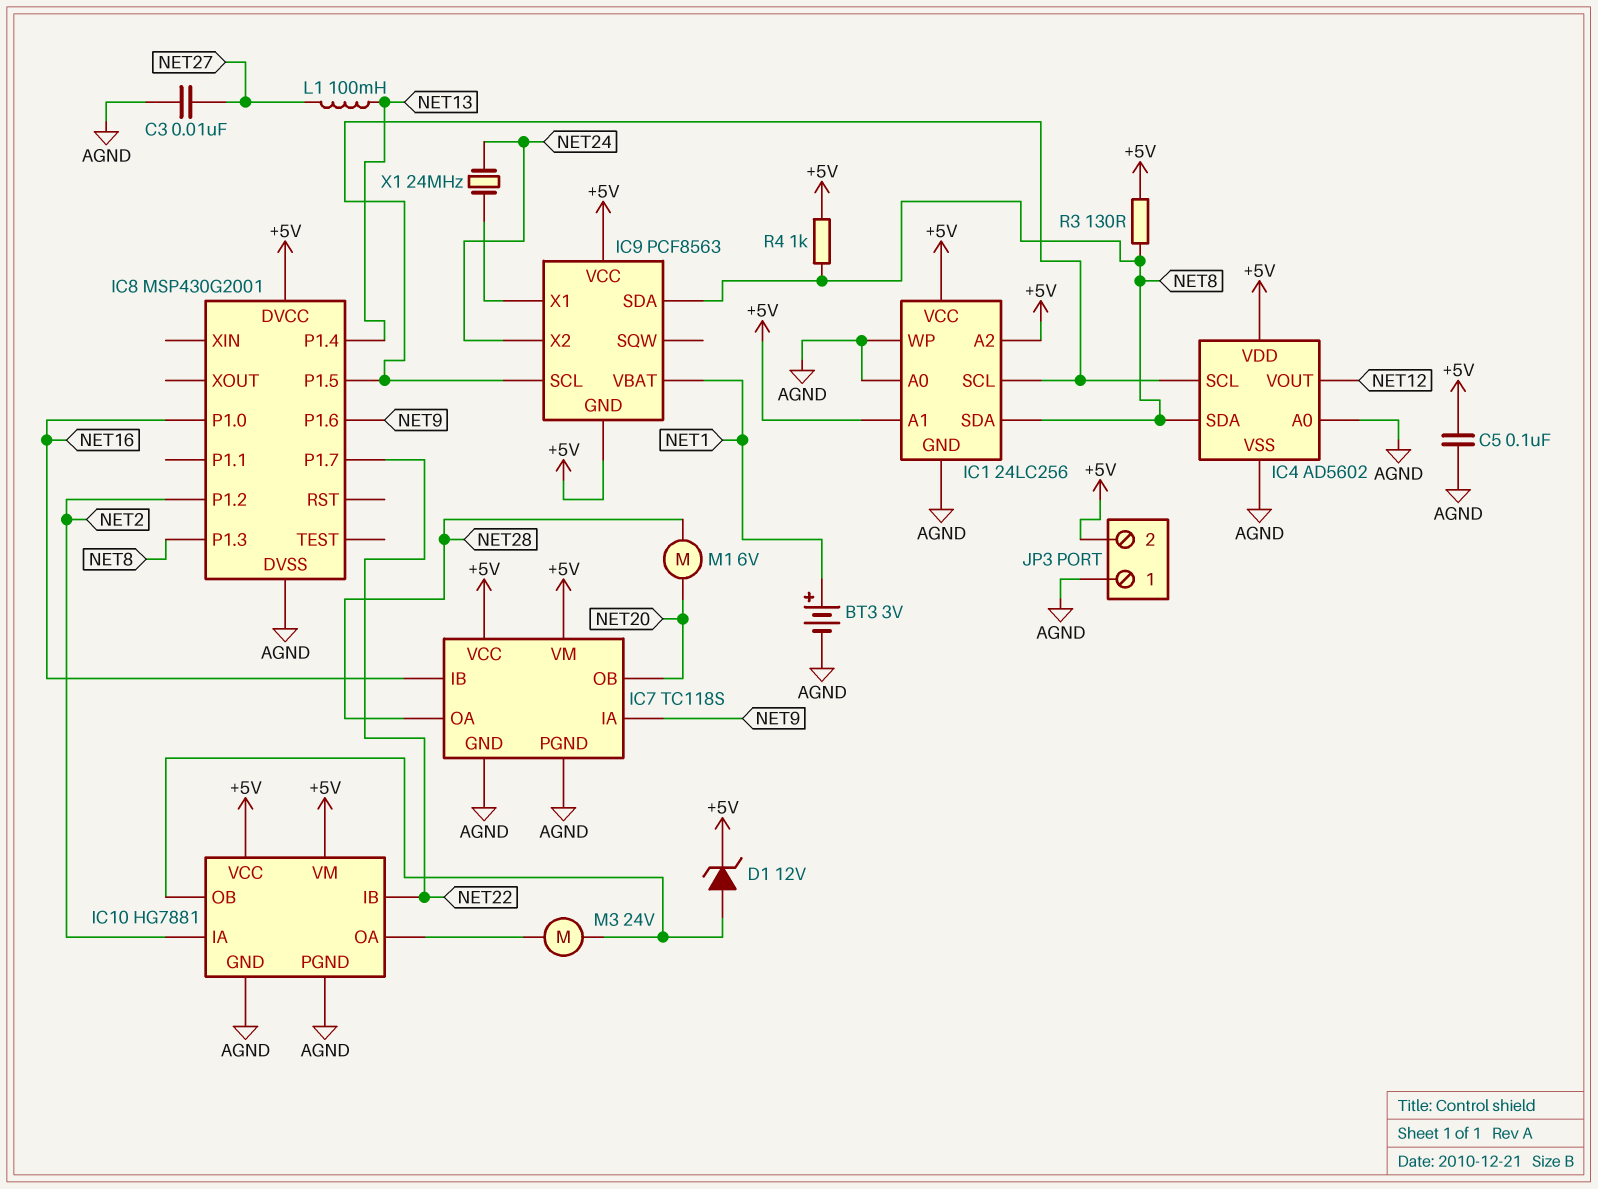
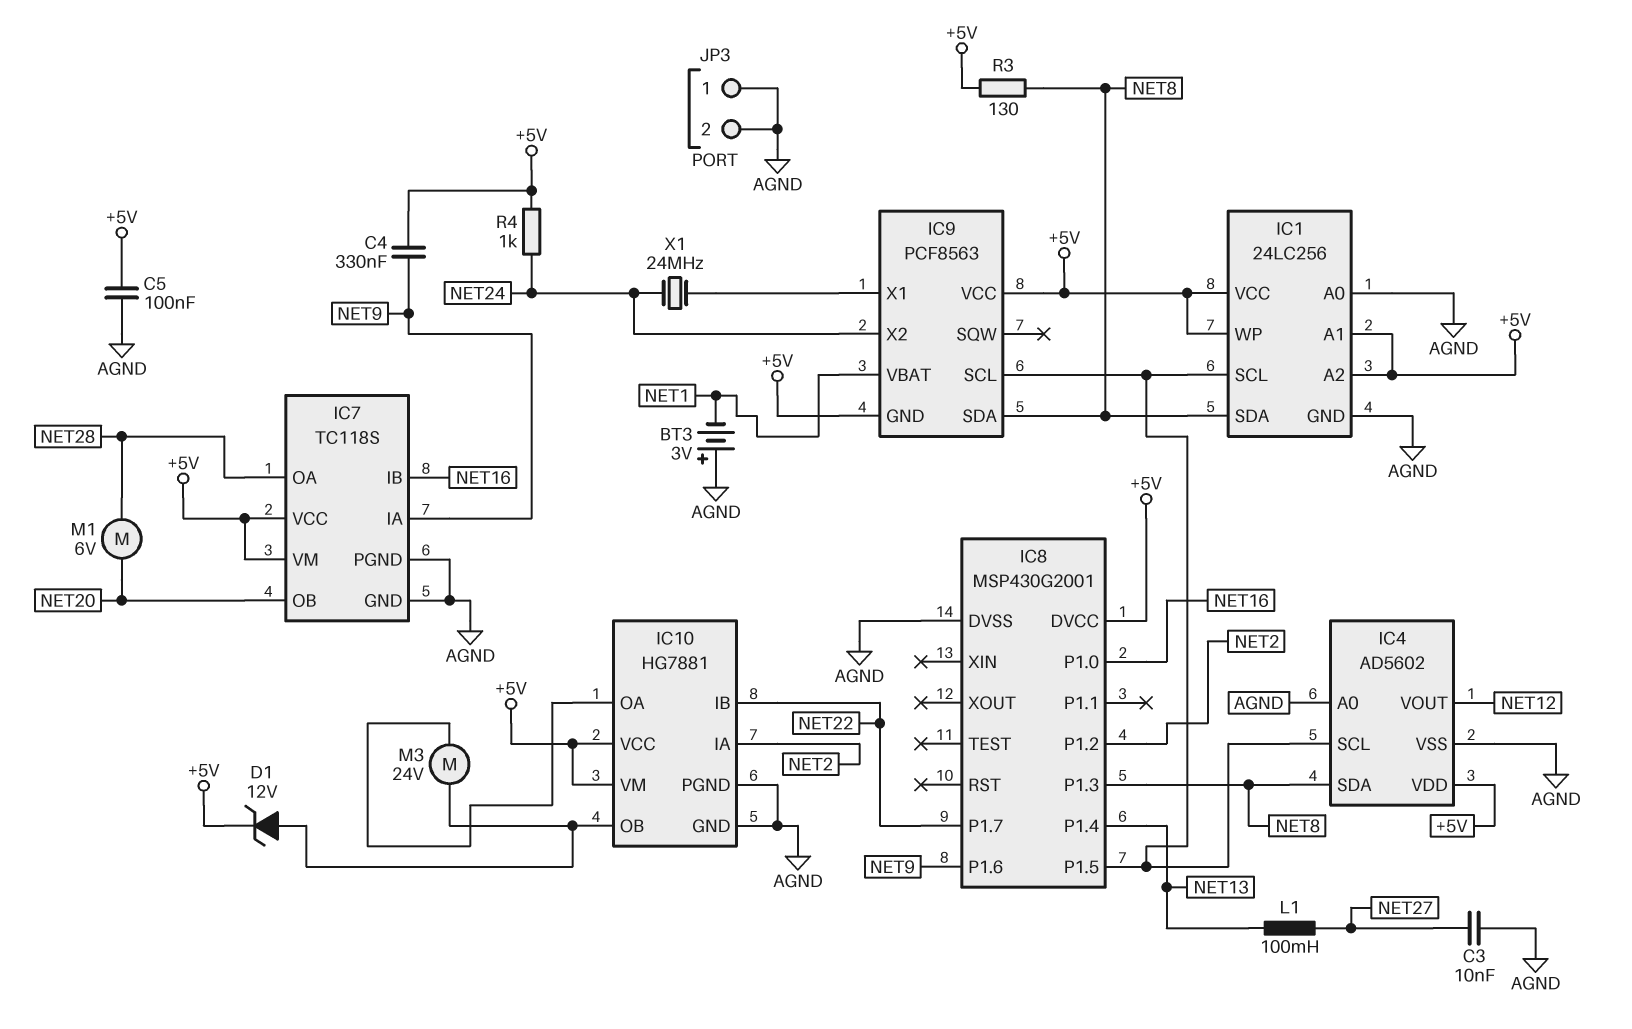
BT3: 3V (plus NET1, minus AGND) -> 3V (plus AGND, minus NET1)
C4: none -> 330nF (+5V, NET9)
IC1 pin WP: AGND -> +5V
JP3 pin 2: +5V -> AGND
R4: 1k (+5V, NET8) -> 1k (+5V, NET24)

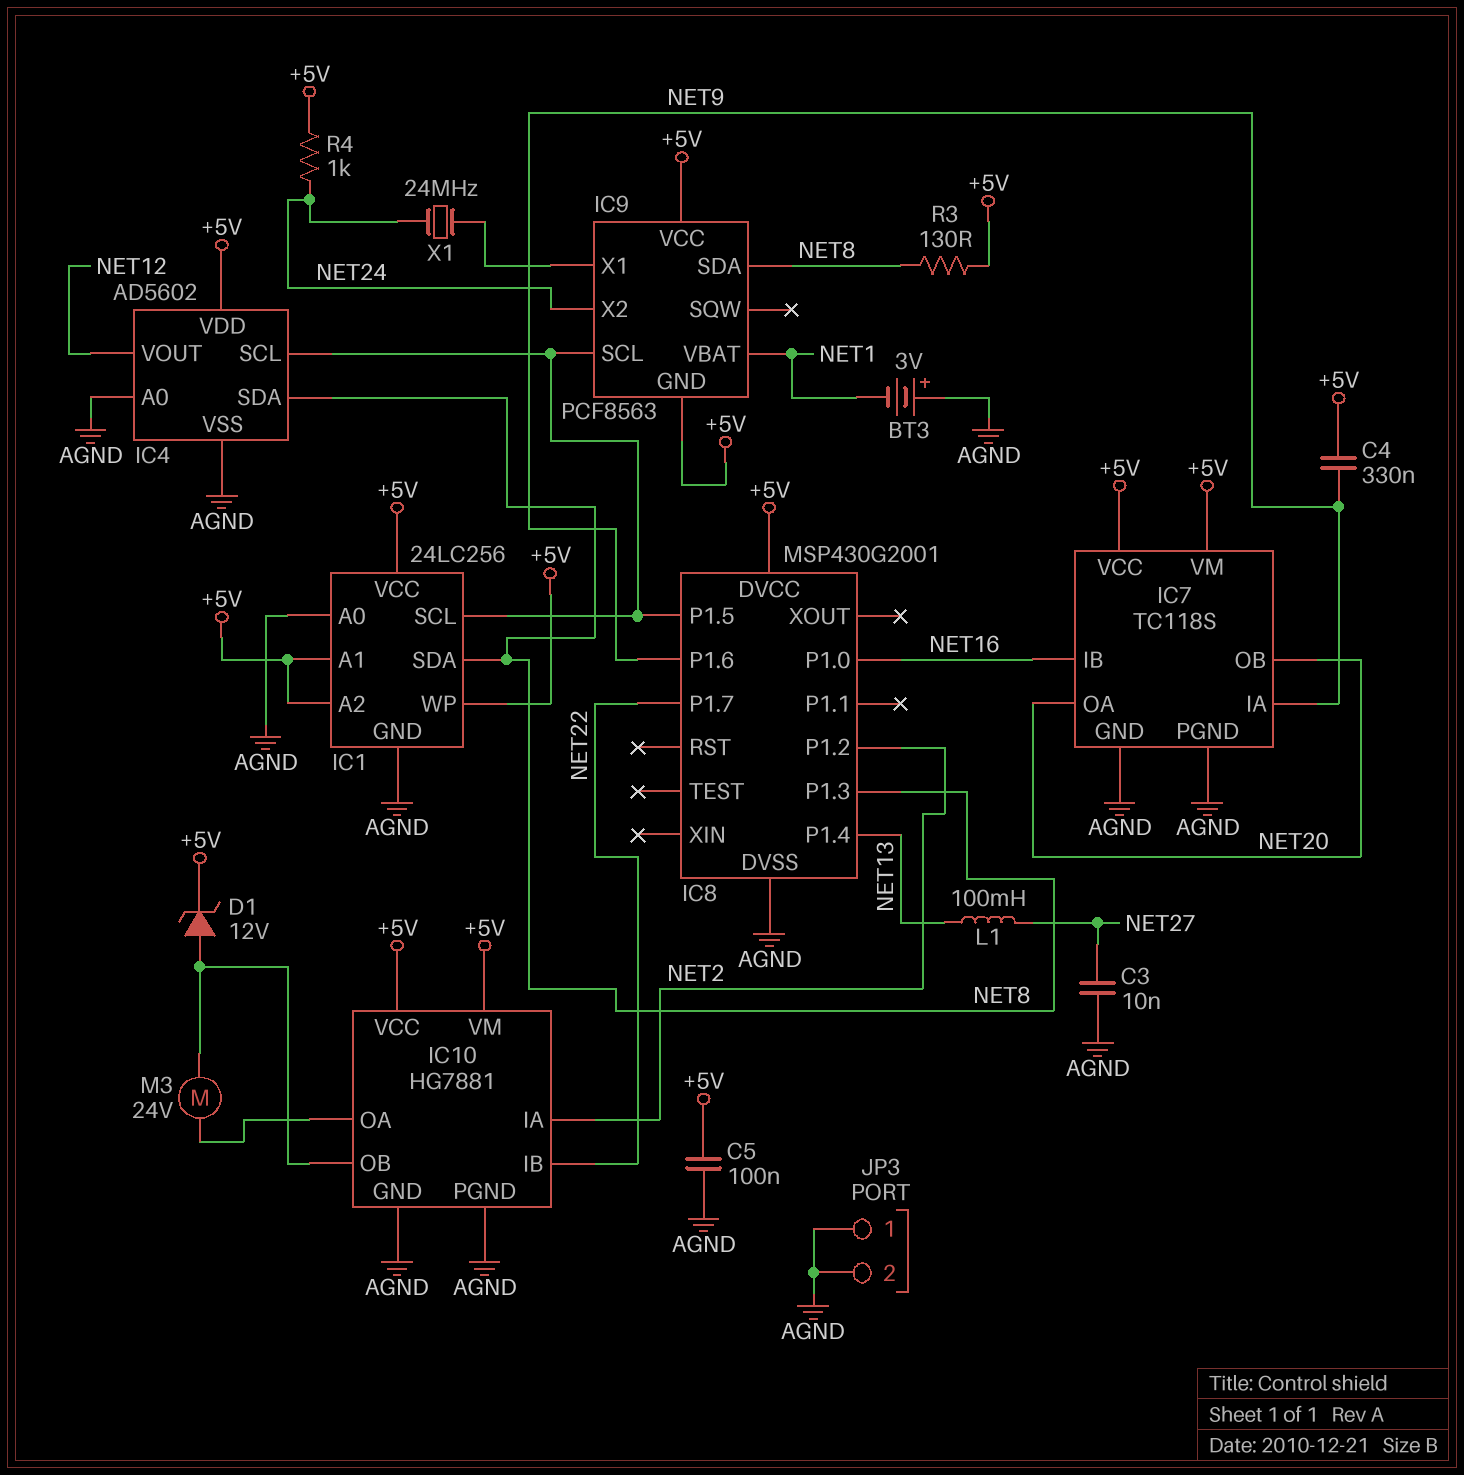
IC7 pin OA: NET28 -> NET20
M1: motor 6V (NET20, NET28) -> none

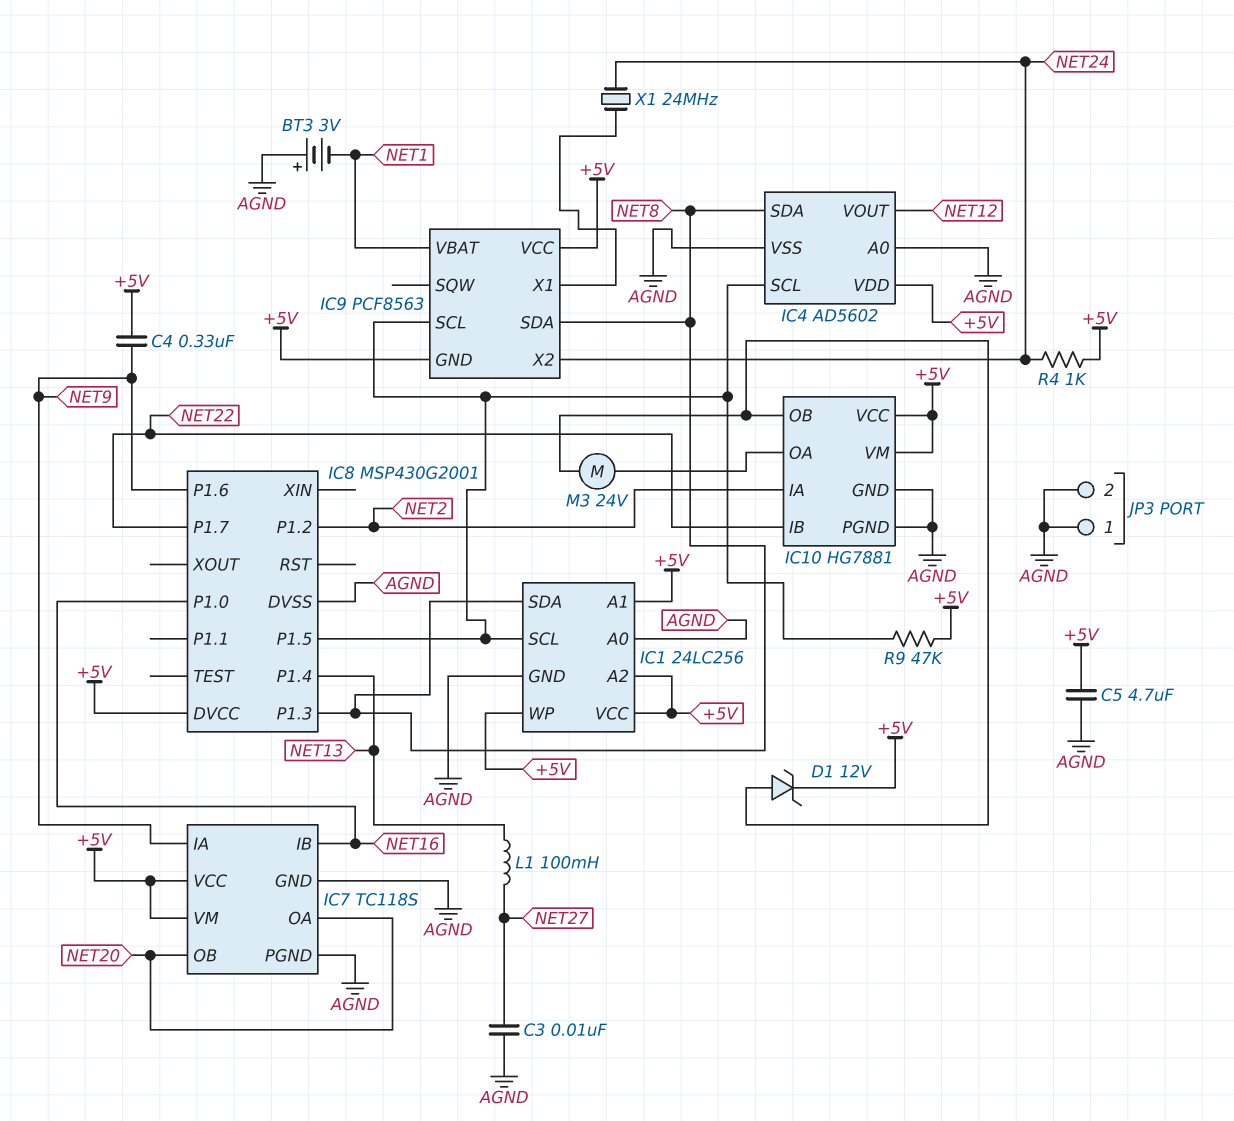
C5: 100nF (+5V, AGND) -> 4.7uF (+5V, AGND)
R3: 130 (+5V, NET8) -> none
R9: none -> 47k (+5V, IC1/SCL)

